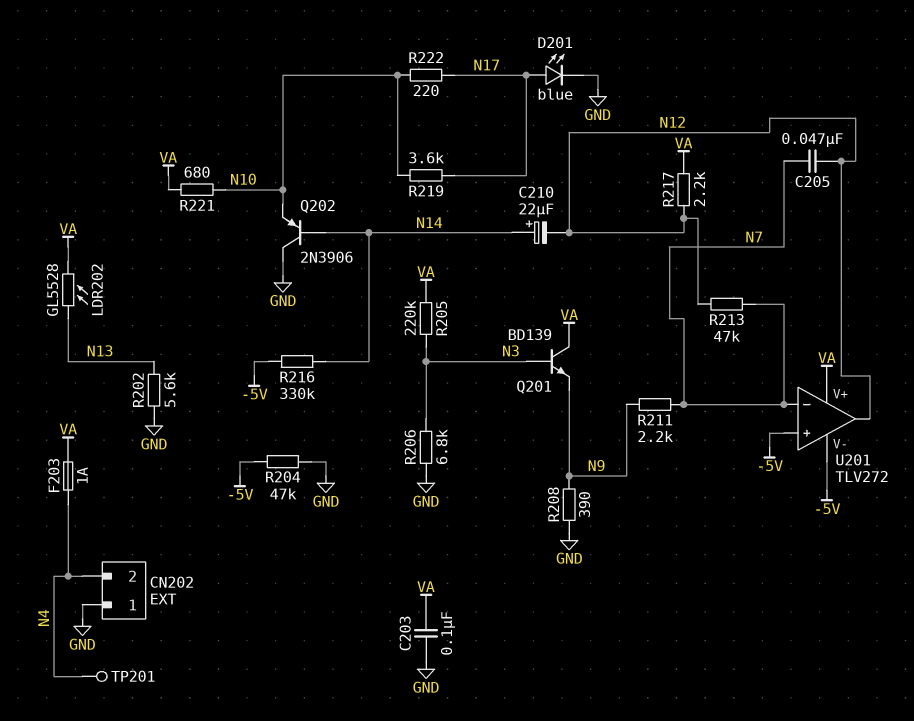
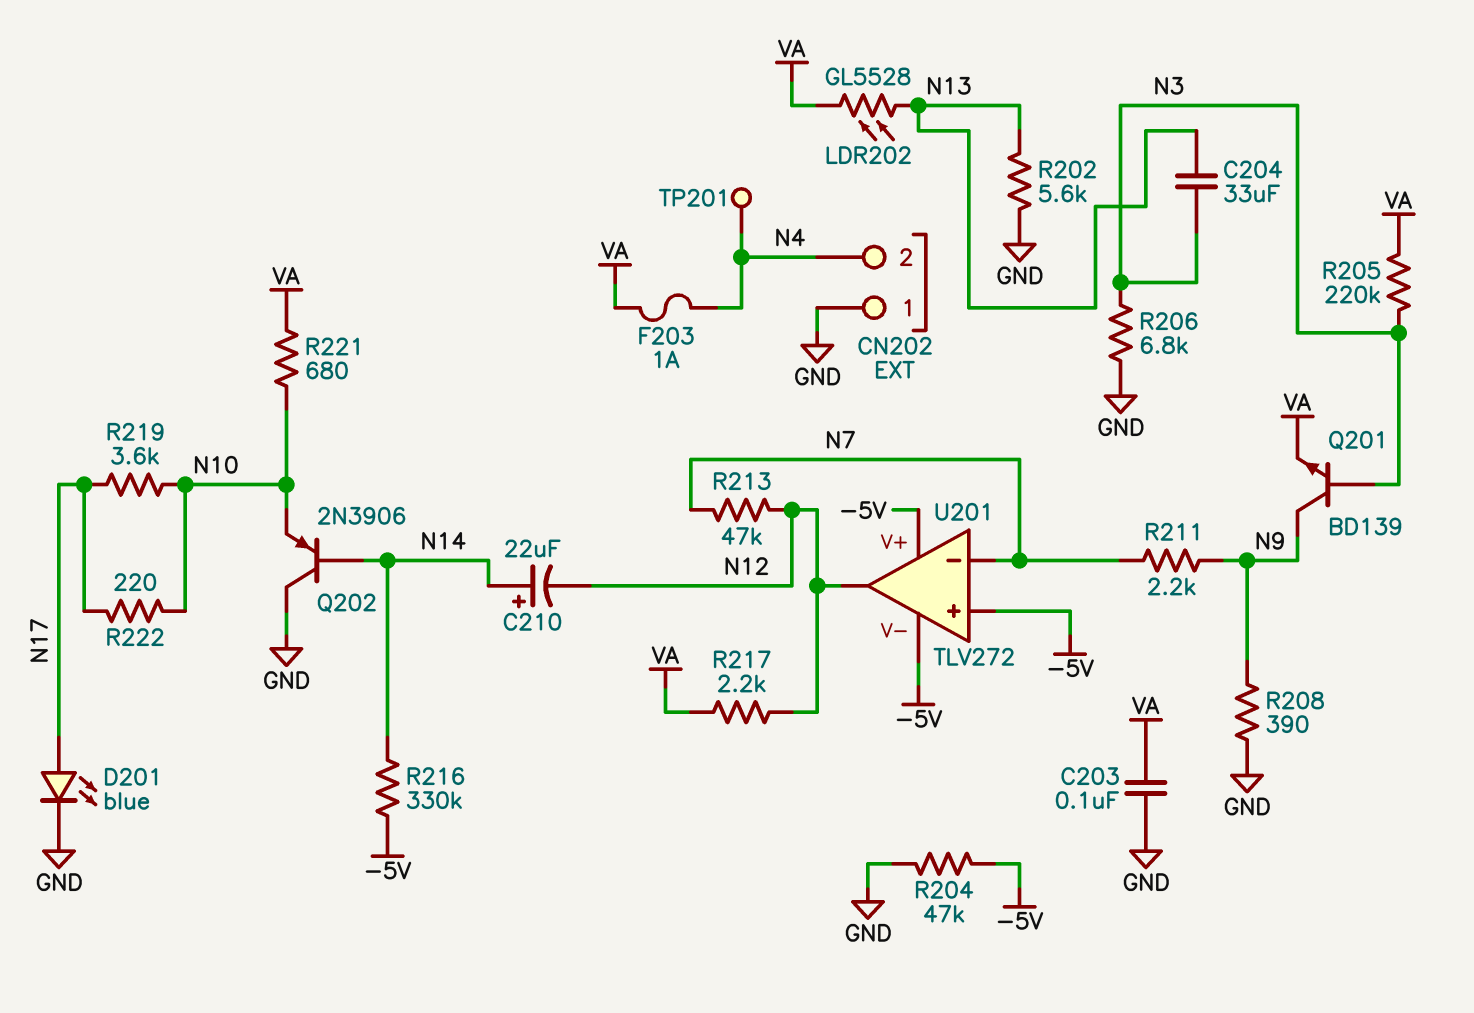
C204: none -> 33uF (N3, N13)
C205: 47nF (N7, N12) -> none
Q201: NPN BD139 (B N3, C VA, E N9) -> NPN BD139 (B N3, C N9, E VA)
U201 pin V+: VA -> -5V

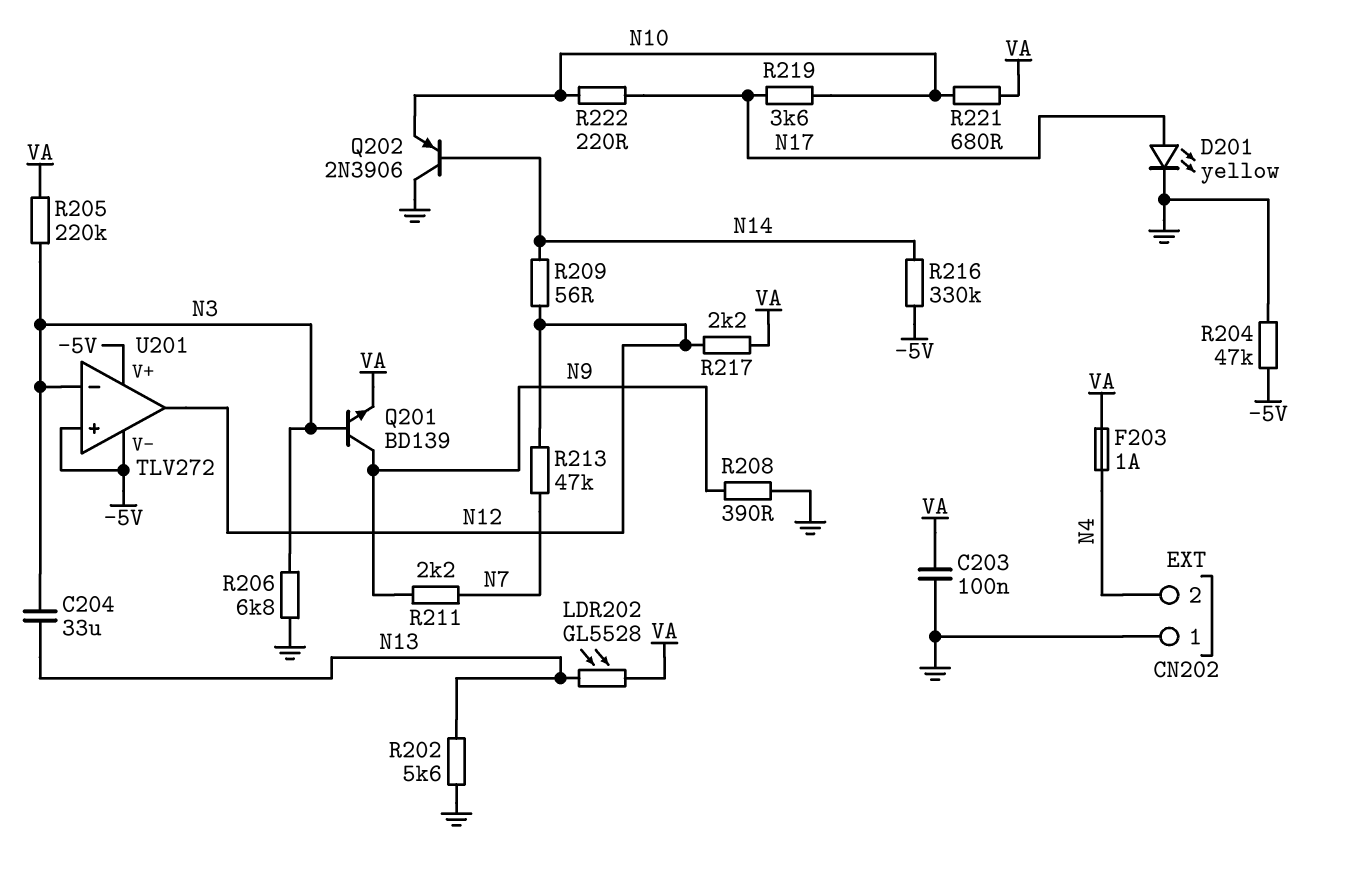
C210: 22uF (plus N14, minus N12) -> none
D201: LED blue (A N17, K GND) -> LED yellow (A N17, K GND)
R209: none -> 56 (N12, N14)
TP201: test point (N4) -> none
U201 pin in-: N7 -> N3

